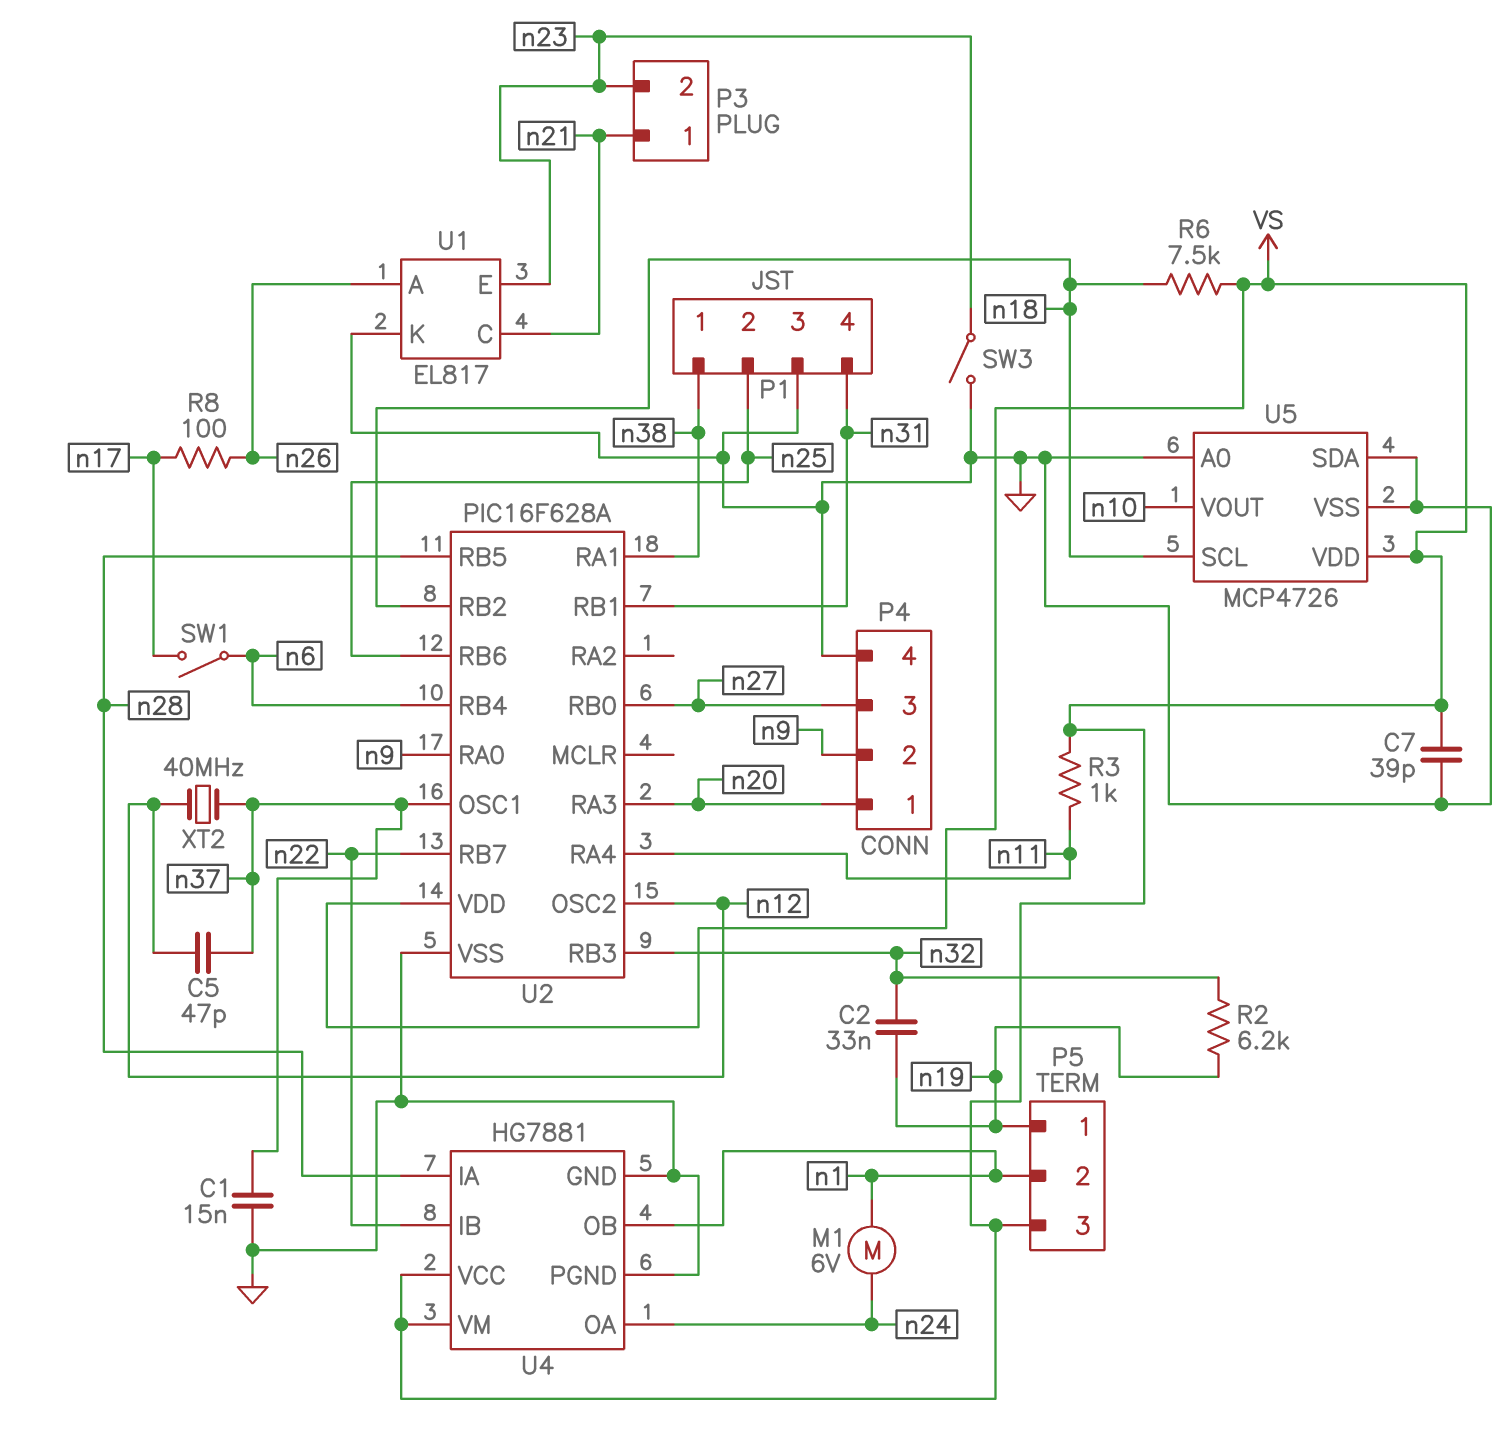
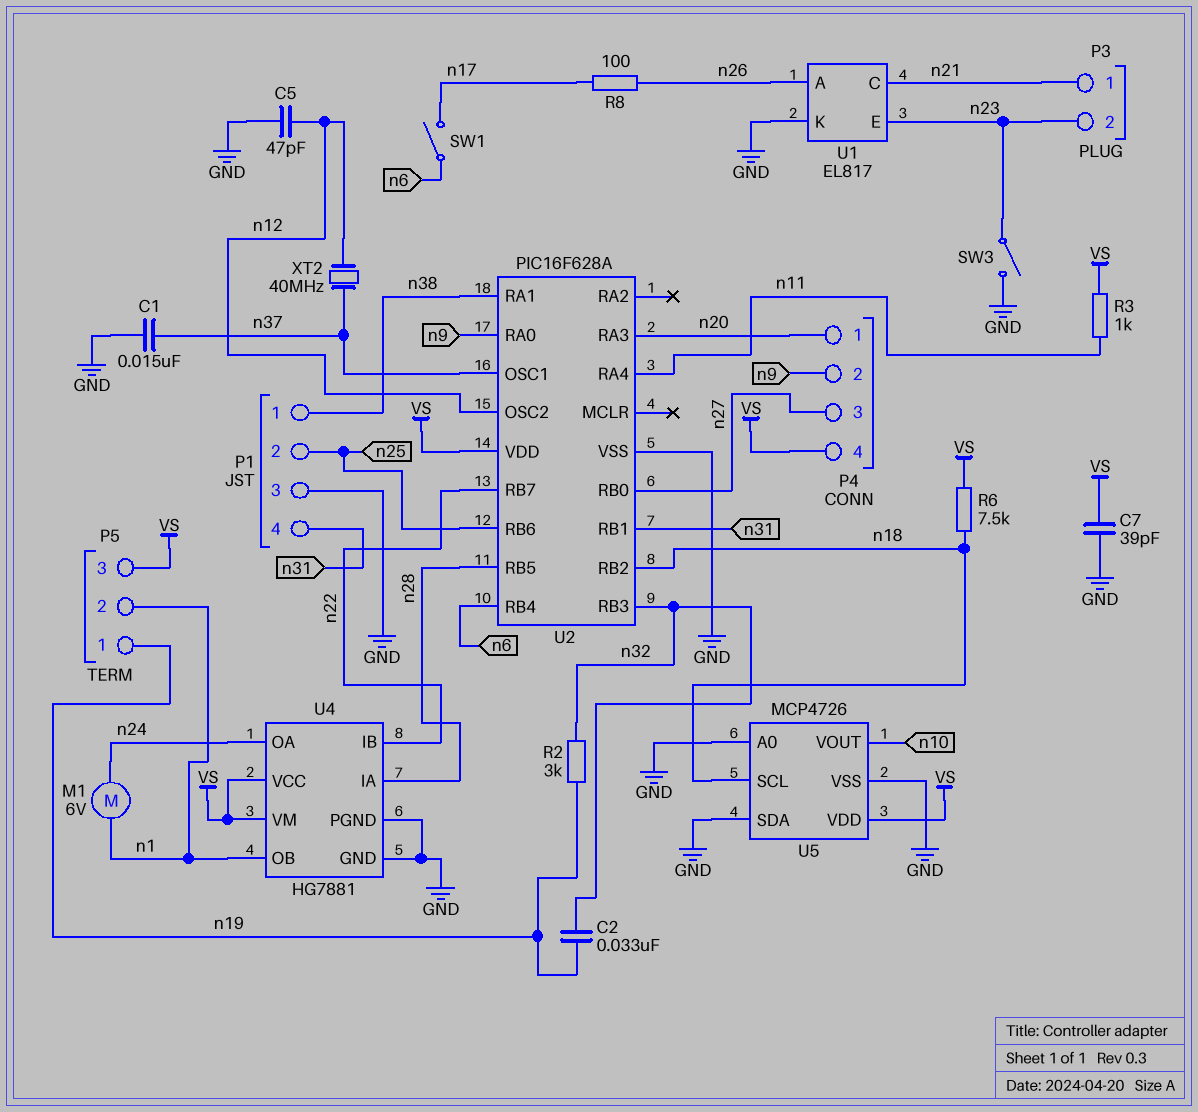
C5: 47pF (n12, n37) -> 47pF (GND, n12)
P4 pin 4: GND -> VS
R2: 6.2k (n19, n32) -> 3k (n19, n32)

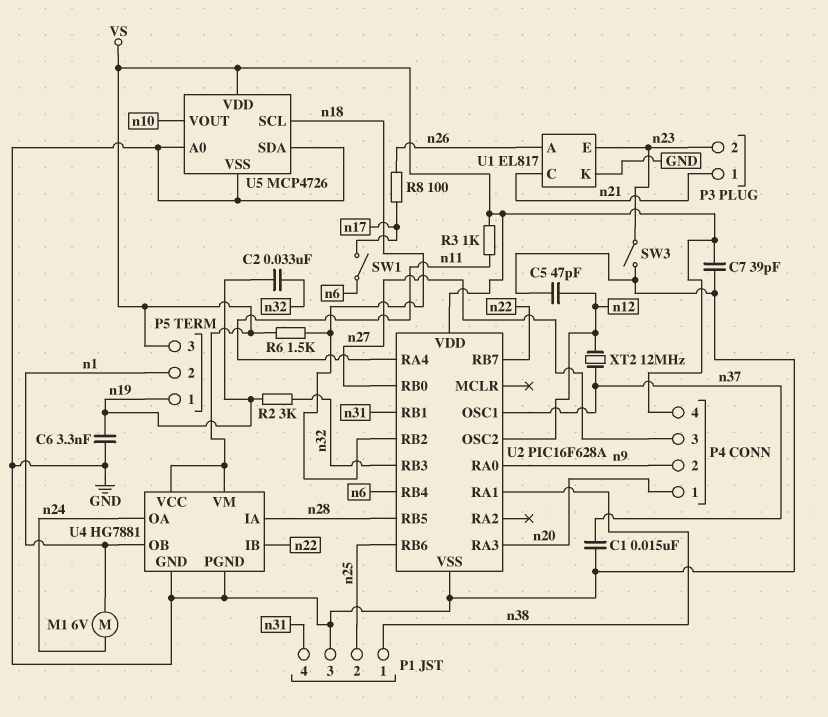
C6: none -> 3.3nF (GND, n19)
R6: 7.5k (VS, n18) -> 1.5k (VS, n18)
XT2: 40MHz (n12, n37) -> 12MHz (n12, n37)

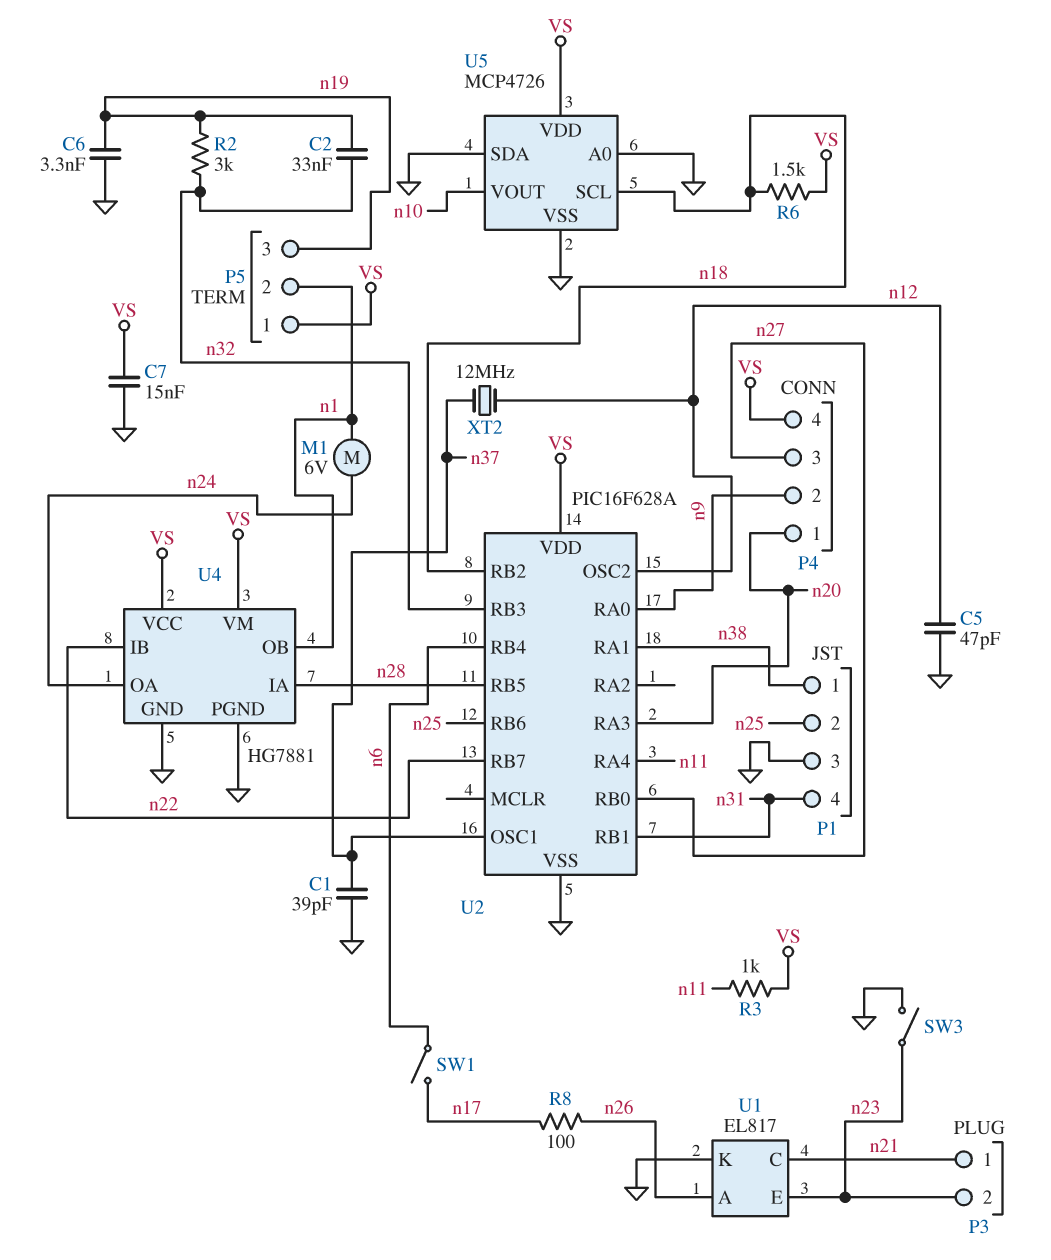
C1: 15nF (GND, n37) -> 39pF (GND, n37)
C7: 39pF (GND, VS) -> 15nF (GND, VS)
P5 pin 1: n19 -> VS
P5 pin 3: VS -> n19

